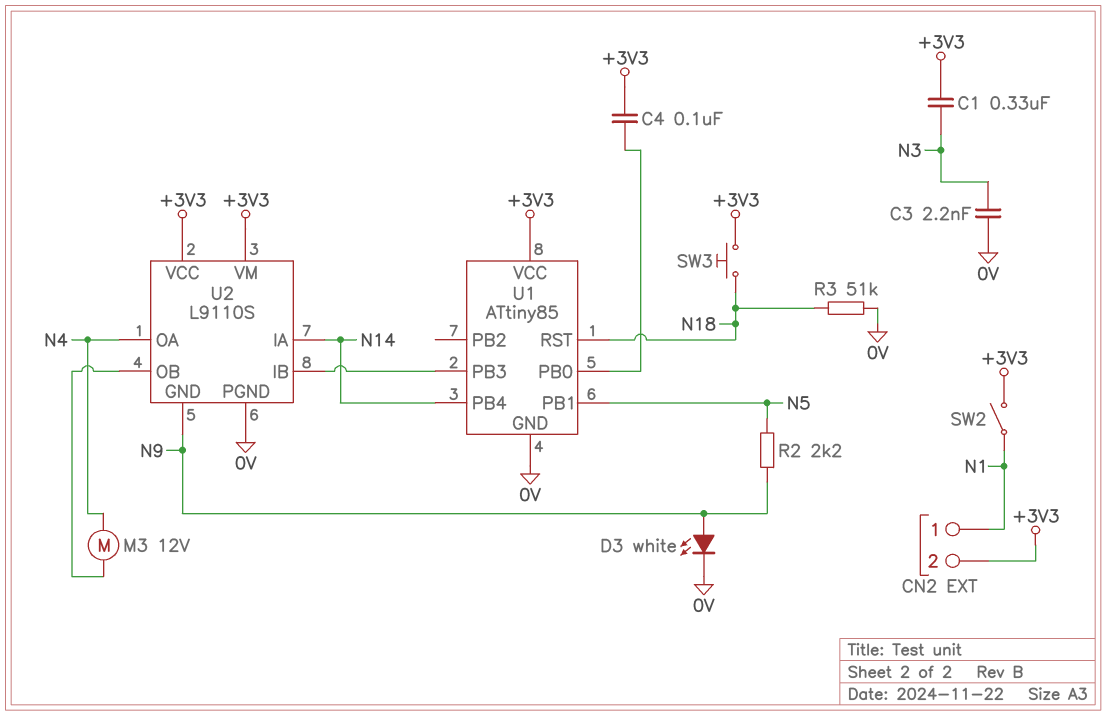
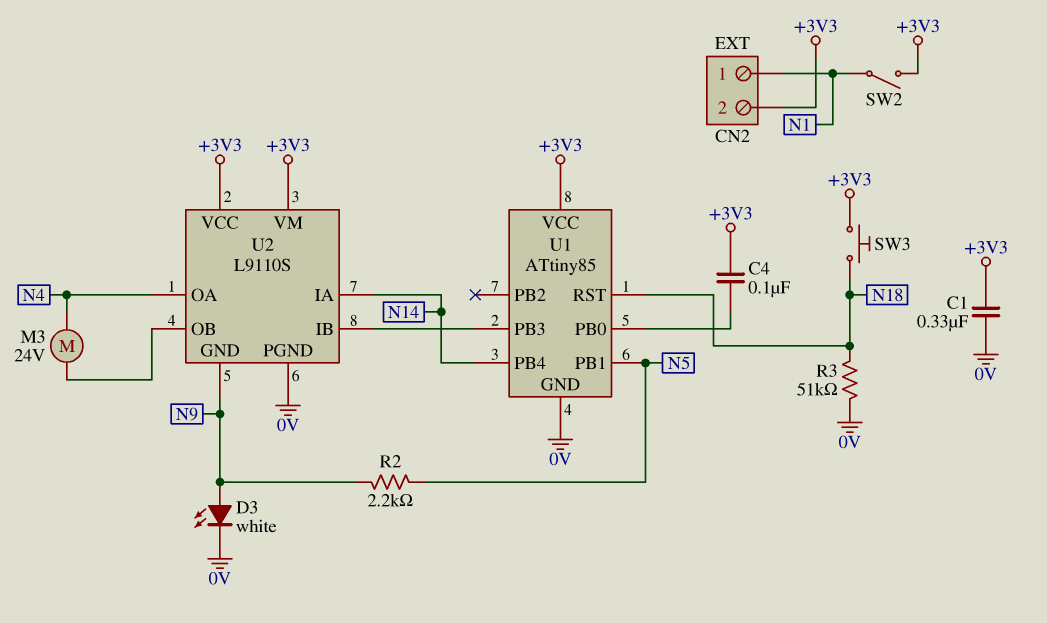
C1: 330nF (+3V3, N3) -> 330nF (+3V3, 0V)
C3: 2.2nF (0V, N3) -> none
M3: motor 12V (N4, U2/OB) -> motor 24V (N4, U2/OB)

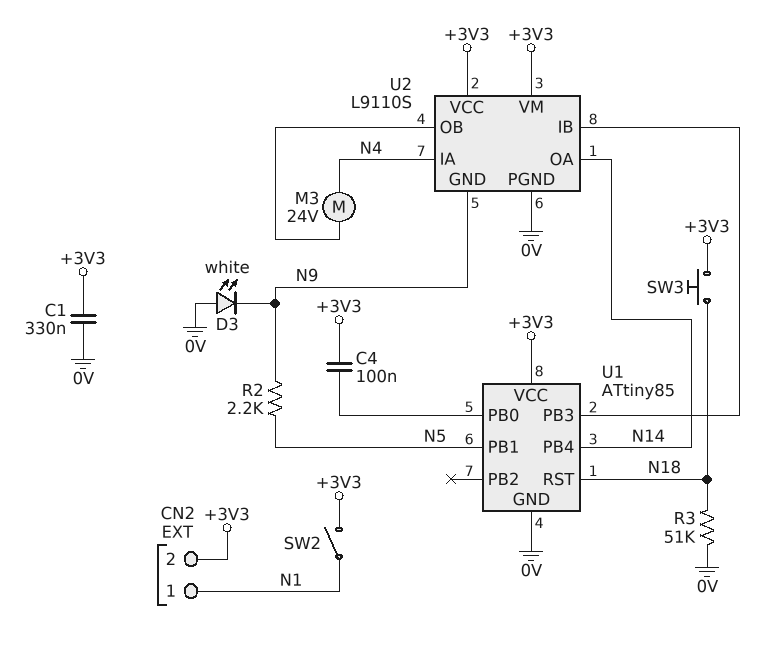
D3: LED white (A N9, K 0V) -> LED white (A 0V, K N9)
U2 pin IA: N14 -> N4
U2 pin OA: N4 -> N14

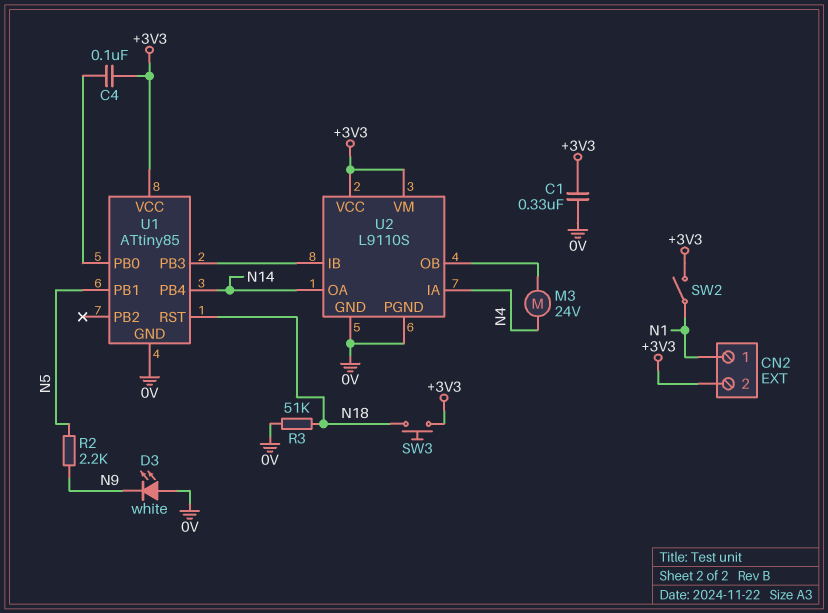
U2 pin GND: N9 -> 0V

